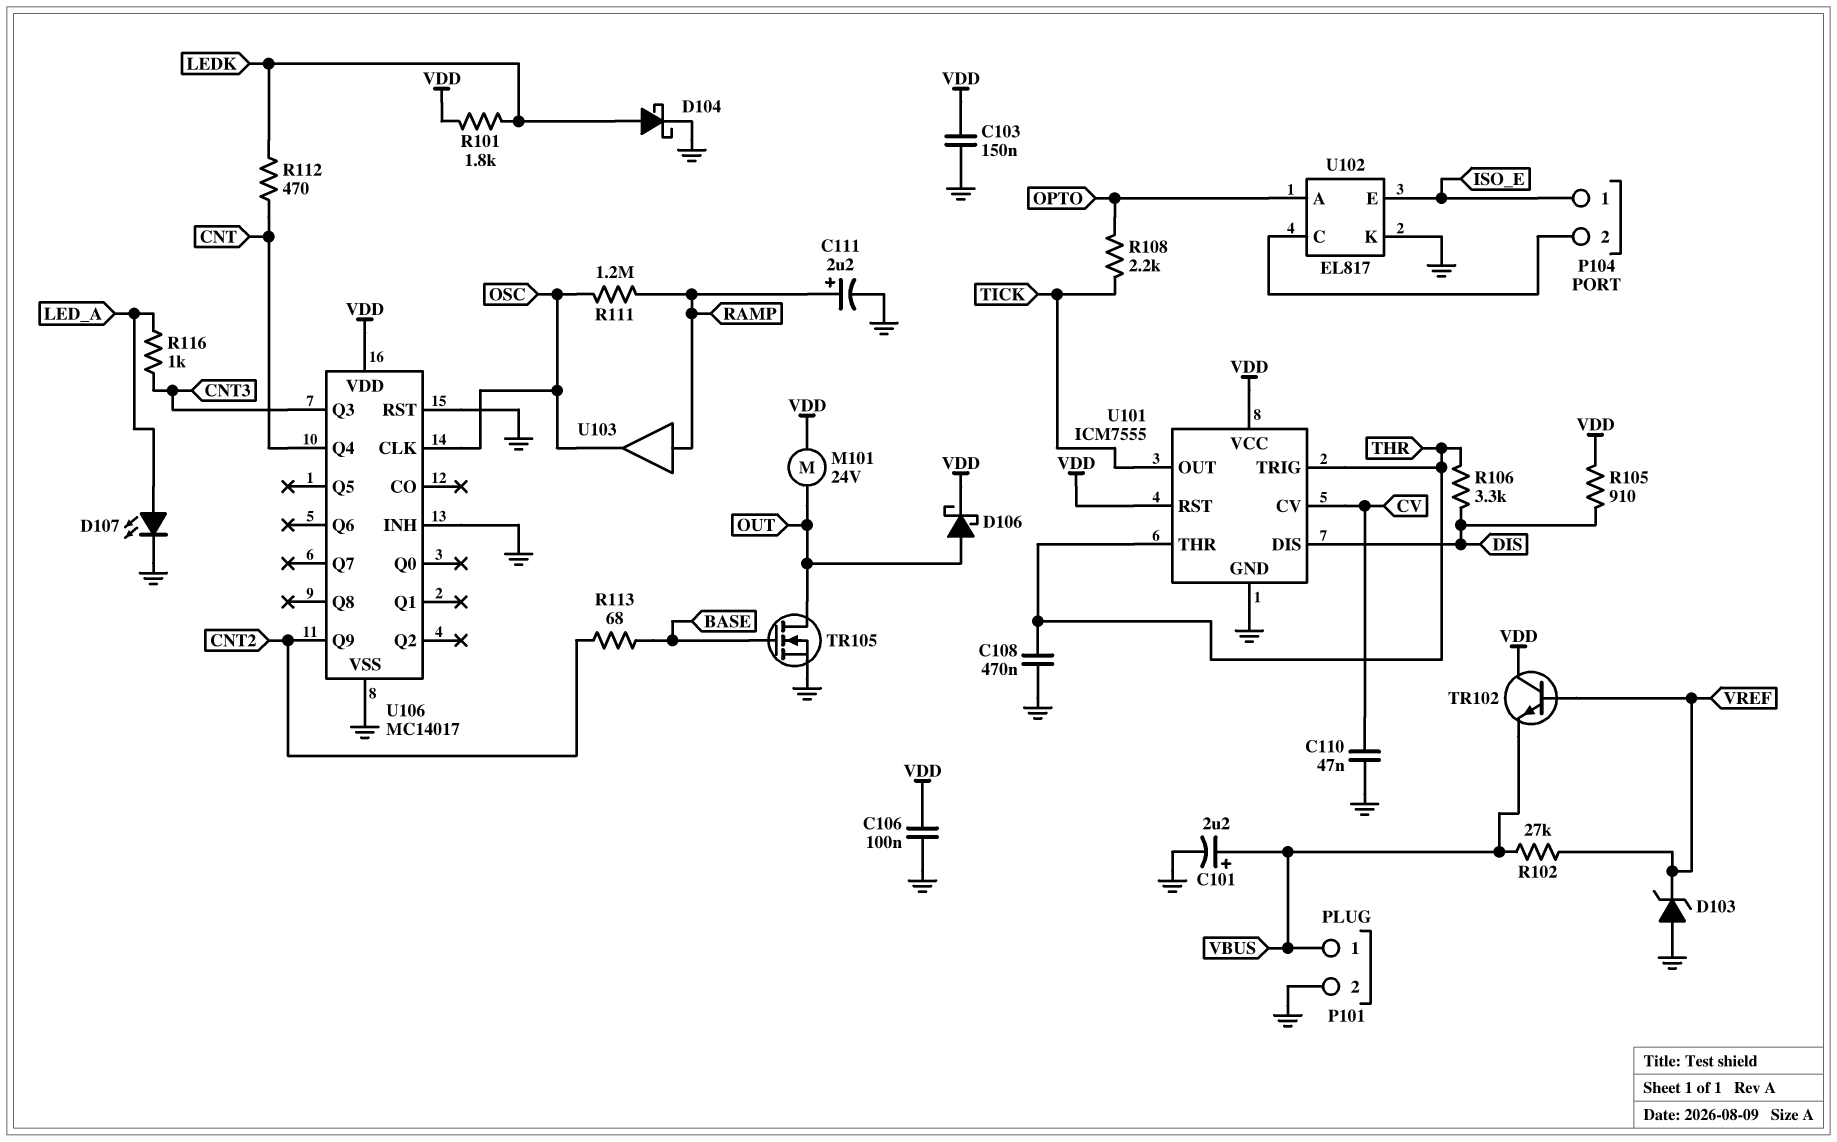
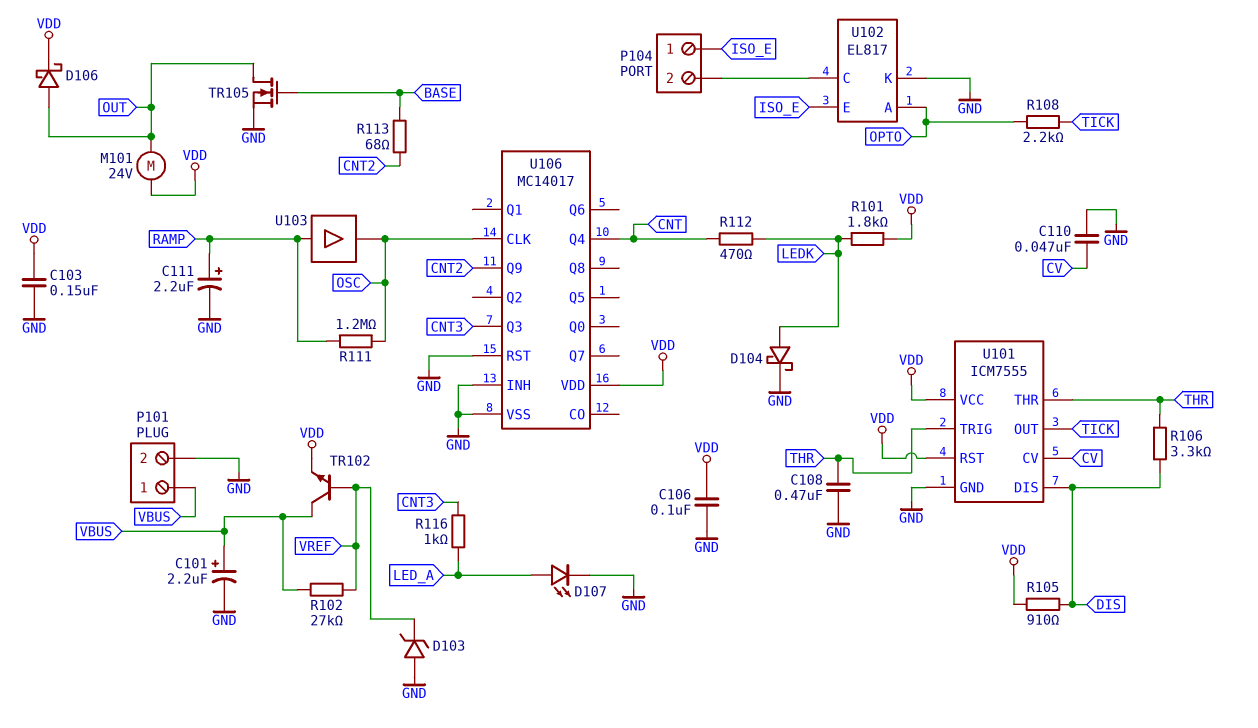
TR102: NPN (B VREF, C VDD, E VBUS) -> NPN (B VREF, C VBUS, E VDD)

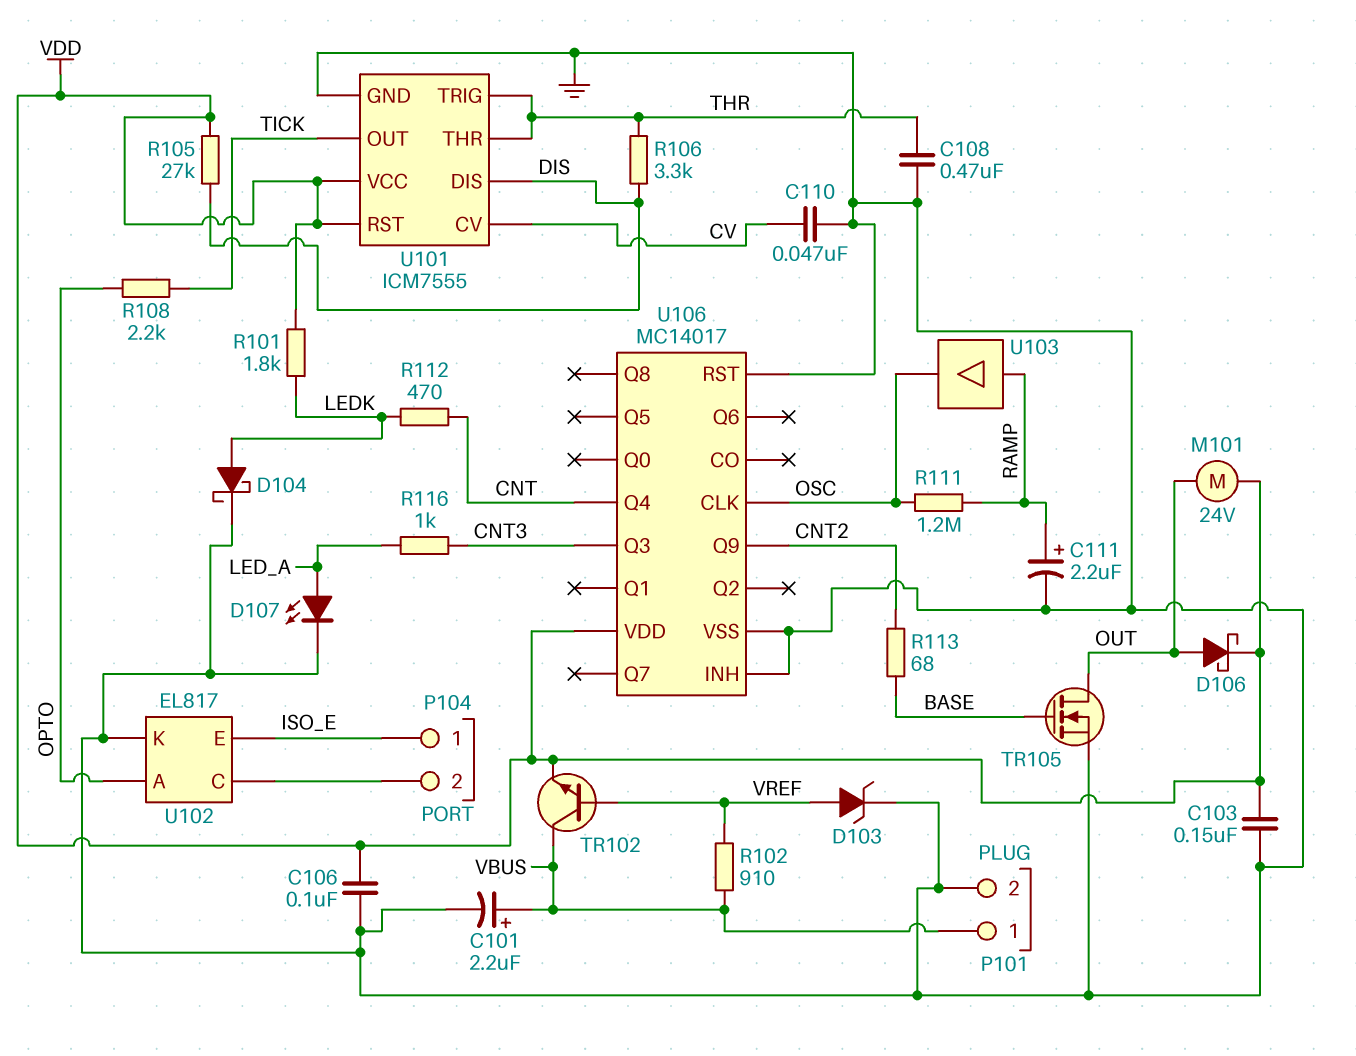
D103: zener (A GND, K VREF) -> zener (A VREF, K GND)
R102: 27k (VBUS, VREF) -> 910 (VBUS, VREF)
R105: 910 (DIS, VDD) -> 27k (DIS, VDD)

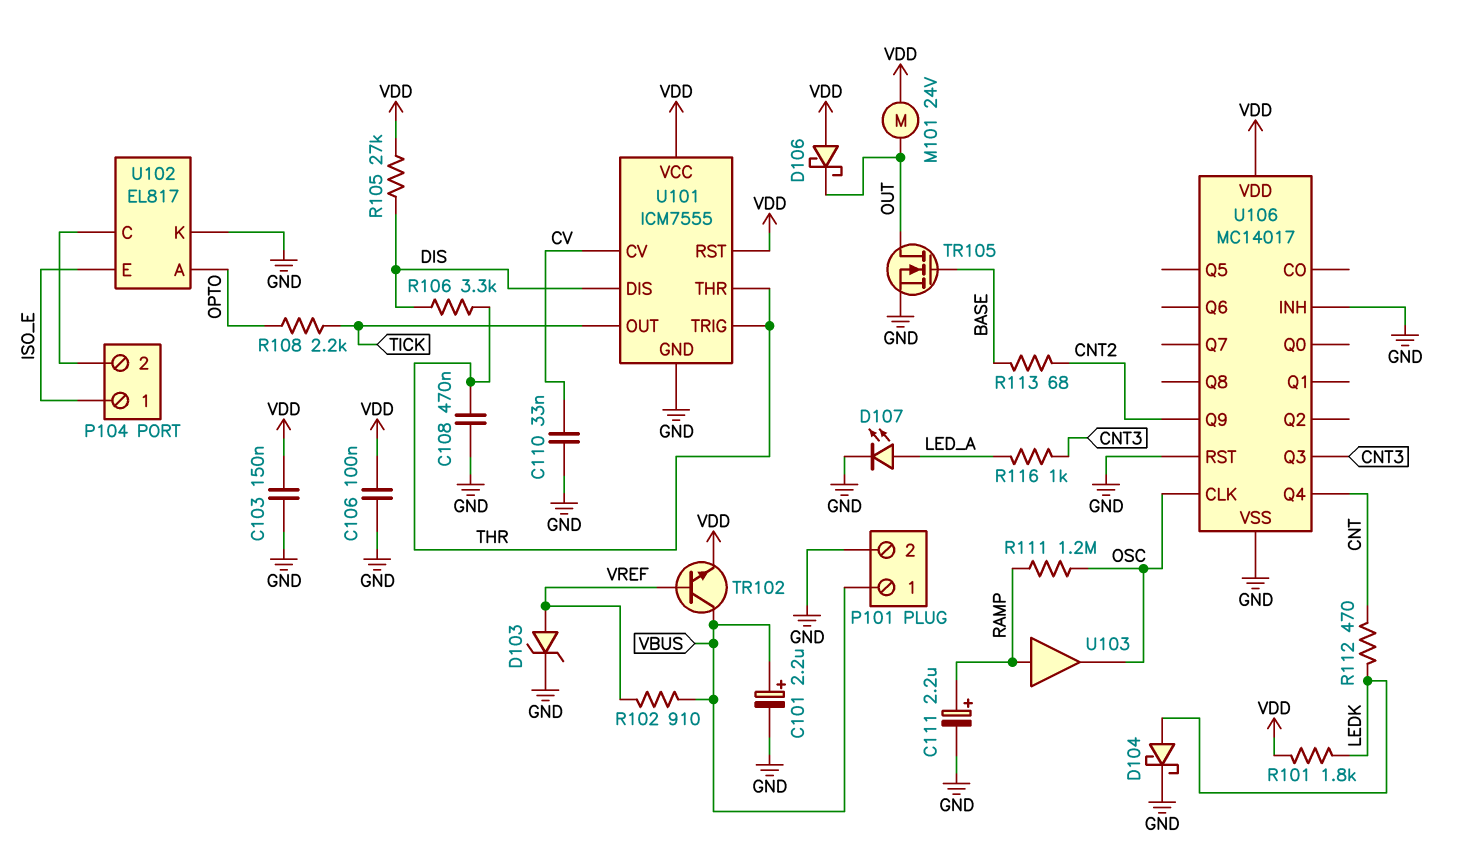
C110: 47nF (CV, GND) -> 33nF (CV, GND)
D106: schottky (A OUT, K VDD) -> schottky (A VDD, K OUT)

